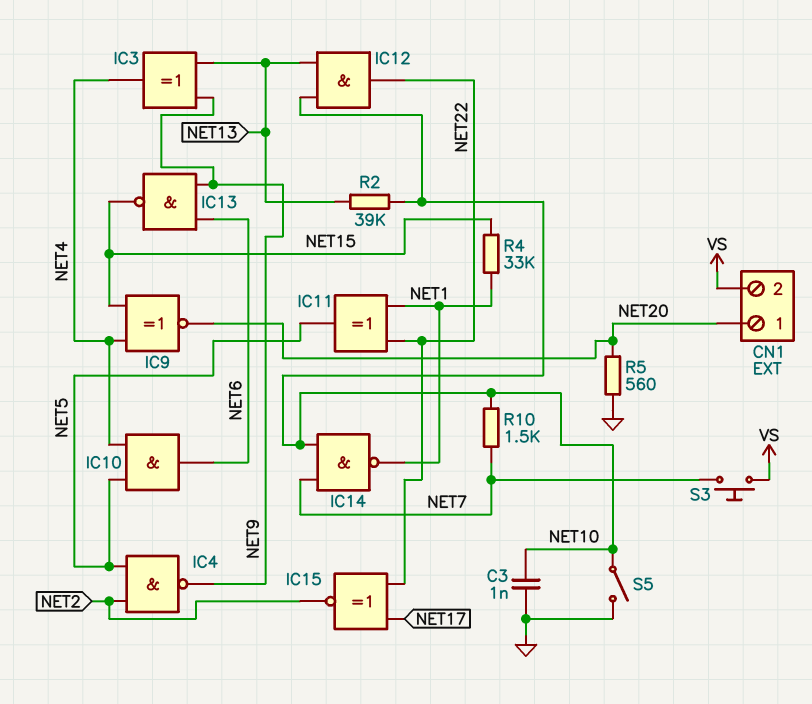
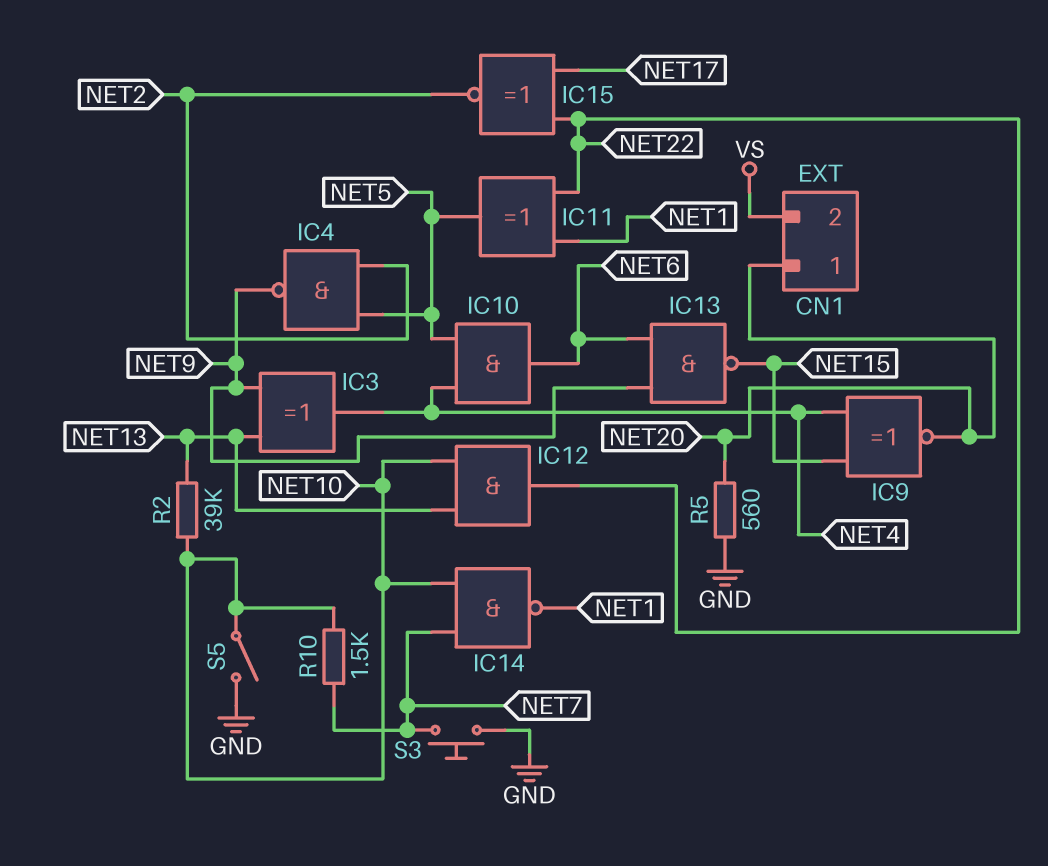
C3: 1nF (GND, NET10) -> none
R4: 33k (NET1, NET15) -> none
S3: button (NET7, VS) -> button (GND, NET7)

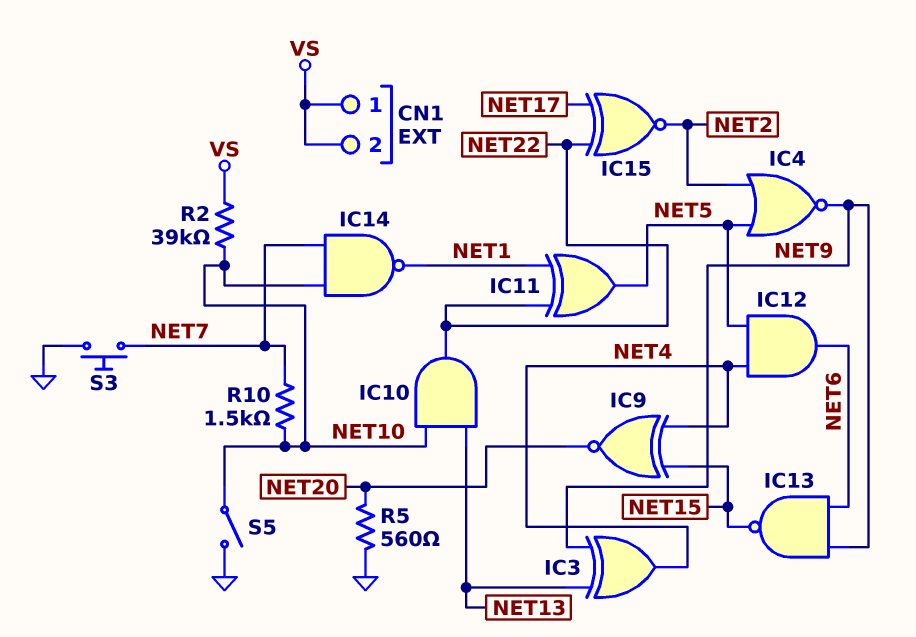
CN1 pin 1: NET20 -> VS
IC4: NAND (in NET2, in NET5, out NET9) -> NOR (in NET2, in NET5, out NET9)
IC10: AND (in NET4, in NET5, out NET6) -> AND (in NET10, in NET13, out NET22)
IC12: AND (in NET10, in NET13, out NET22) -> AND (in NET4, in NET5, out NET6)
R2: 39k (NET10, NET13) -> 39k (NET10, VS)

